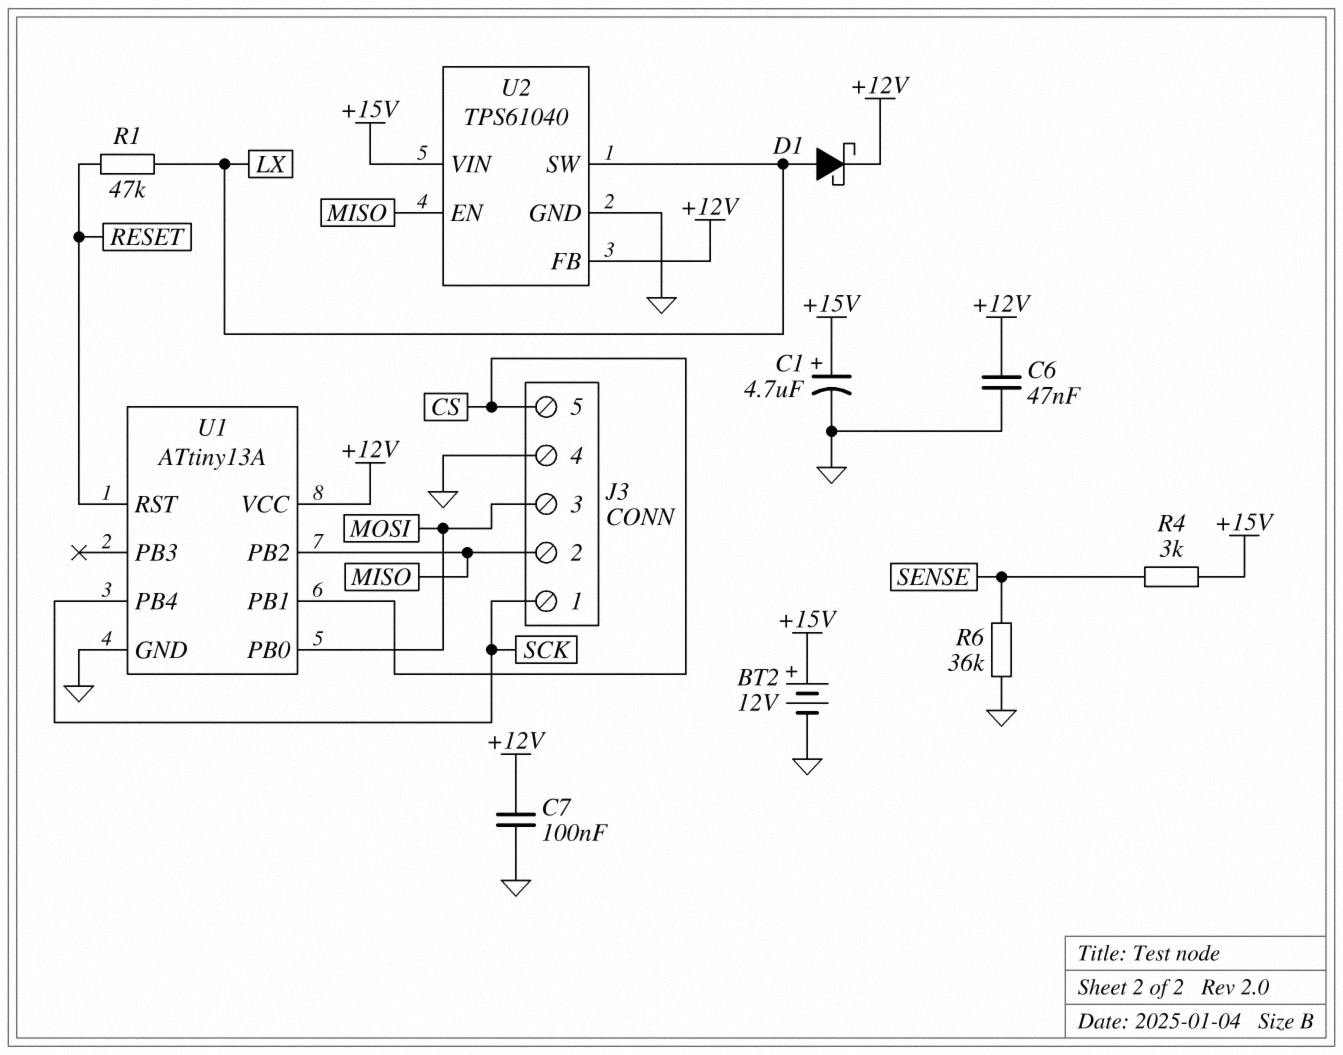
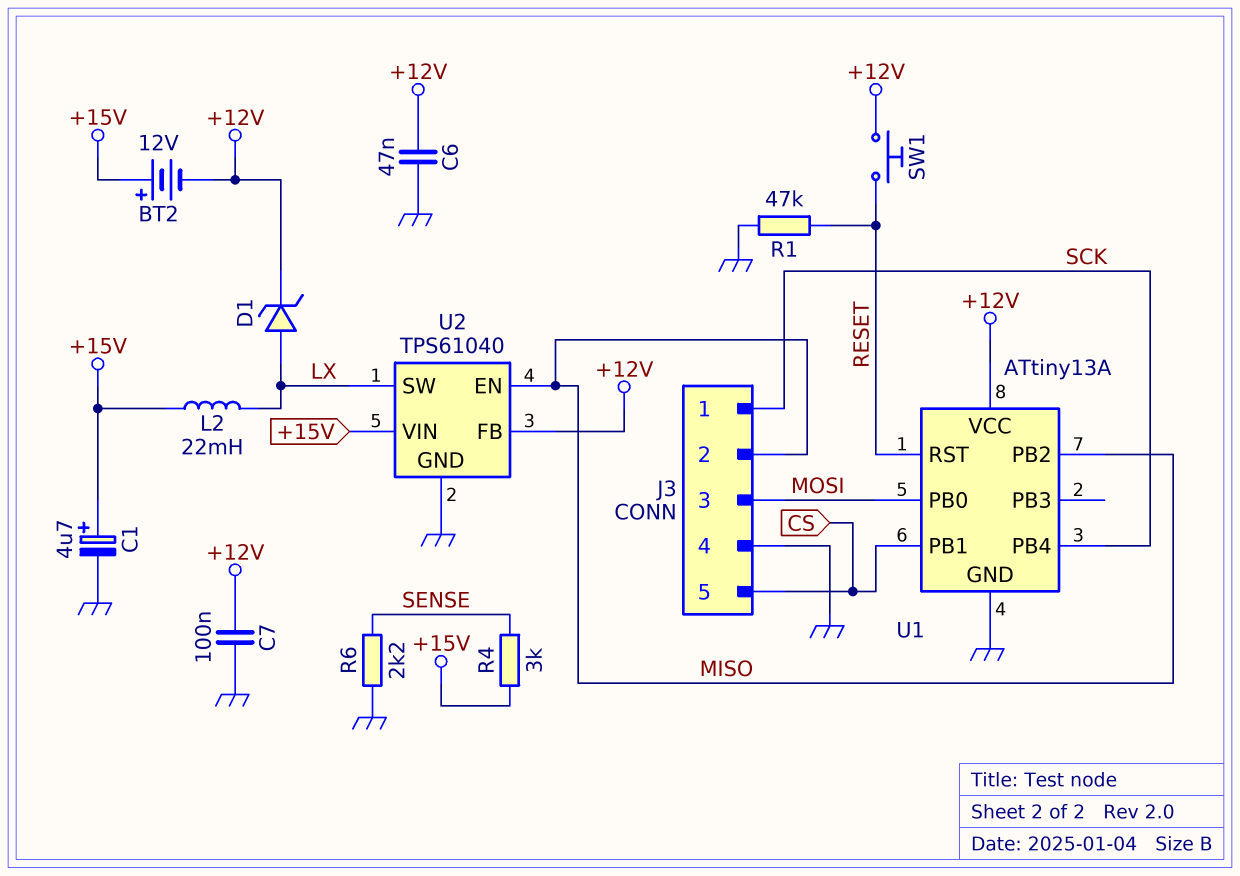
BT2: 12V (plus +15V, minus GND) -> 12V (plus +15V, minus +12V)
D1: schottky (A LX, K +12V) -> zener (A LX, K +12V)
L2: none -> 22mH (+15V, LX)
R1: 47k (LX, RESET) -> 47k (GND, RESET)
R6: 36k (GND, SENSE) -> 2.2k (GND, SENSE)
SW1: none -> button (+12V, RESET)

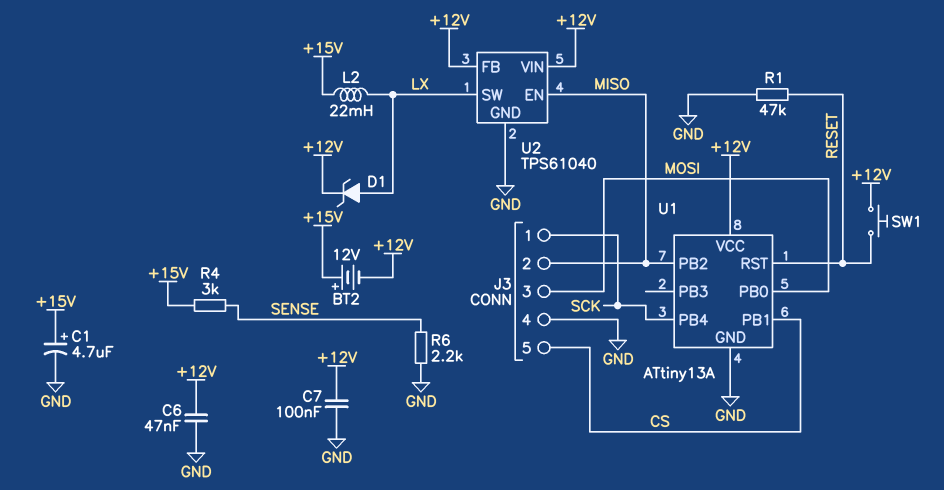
U2 pin VIN: +15V -> +12V

